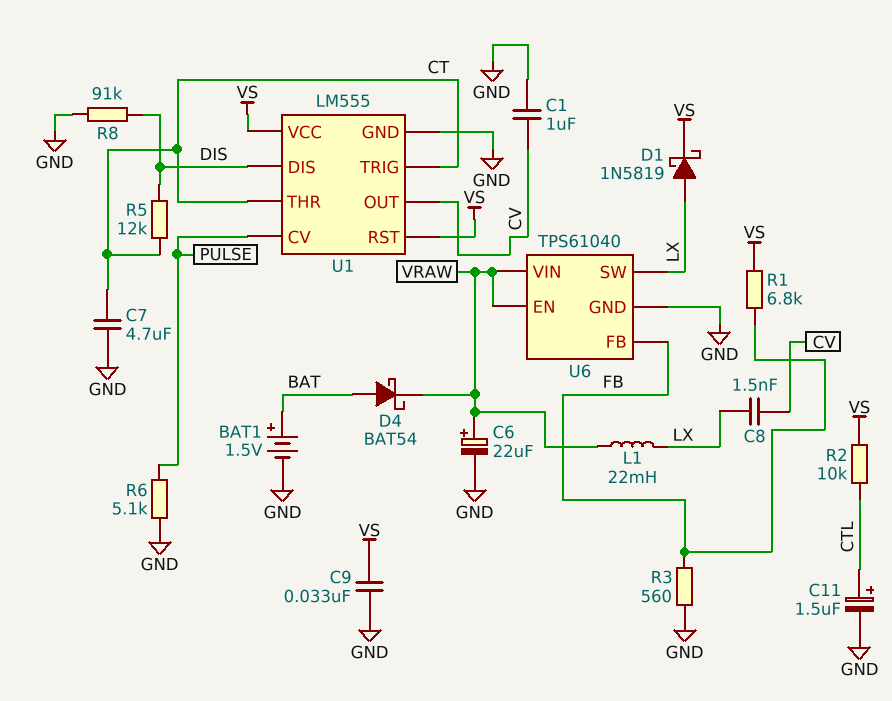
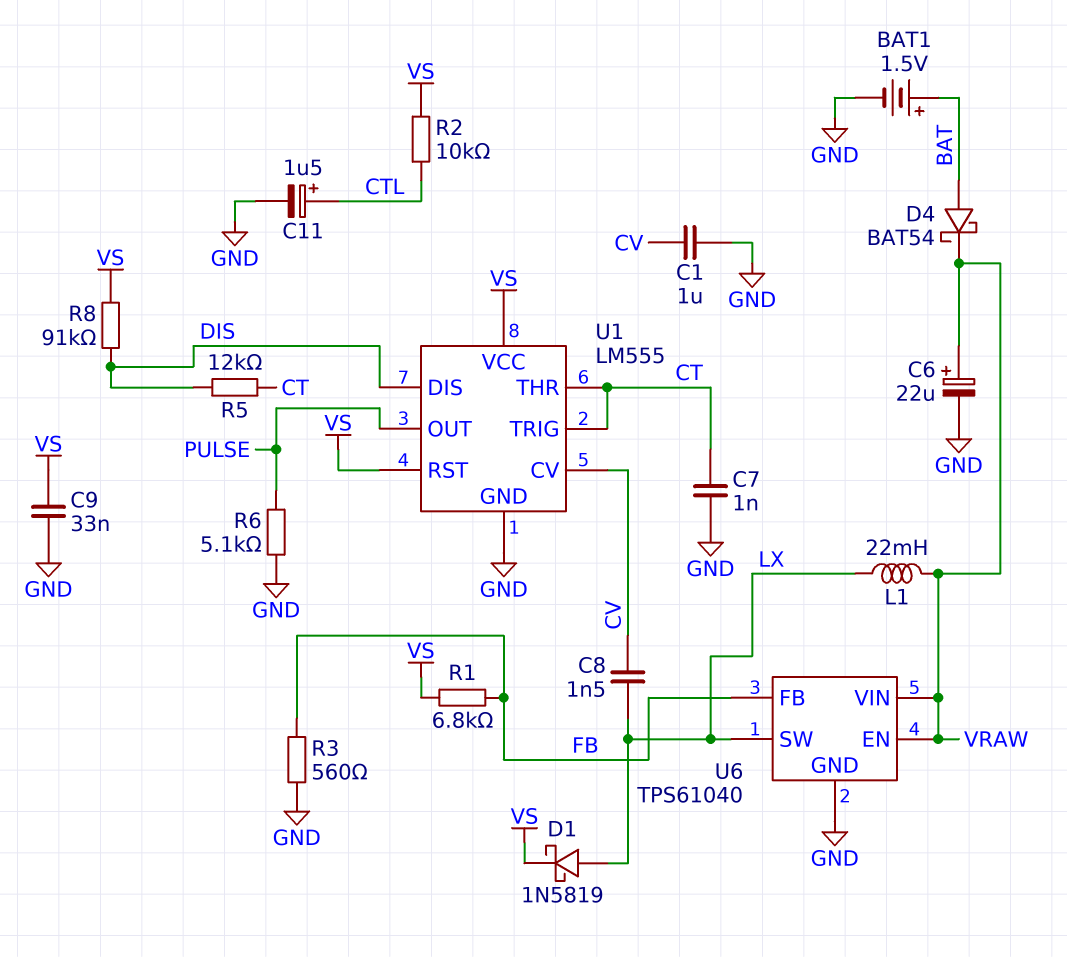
C7: 4.7uF (CT, GND) -> 1nF (CT, GND)
R8: 91k (DIS, GND) -> 91k (DIS, VS)
U1 pin CV: PULSE -> CV
U1 pin OUT: CV -> PULSE

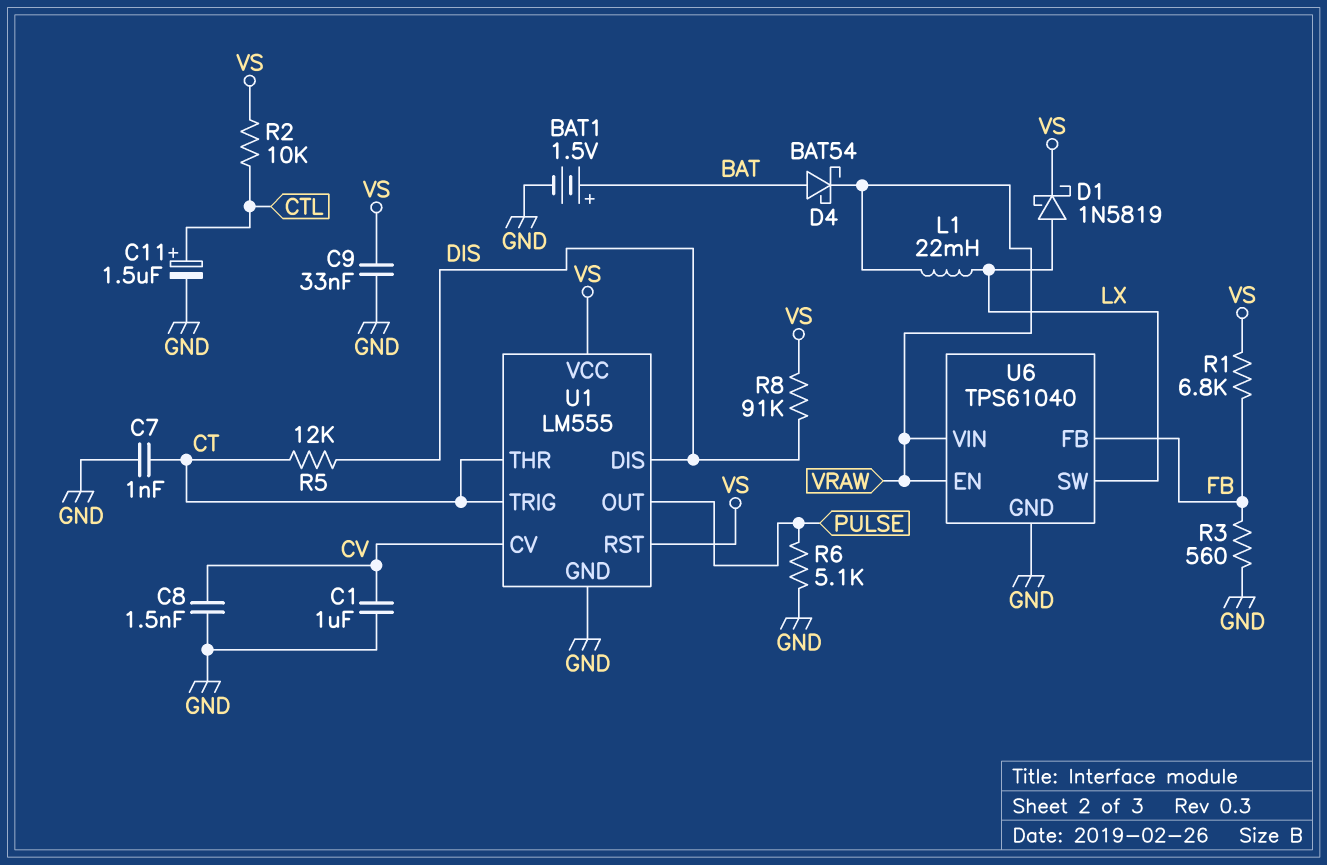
C6: 22uF (plus VRAW, minus GND) -> none
C8: 1.5nF (CV, LX) -> 1.5nF (CV, GND)

